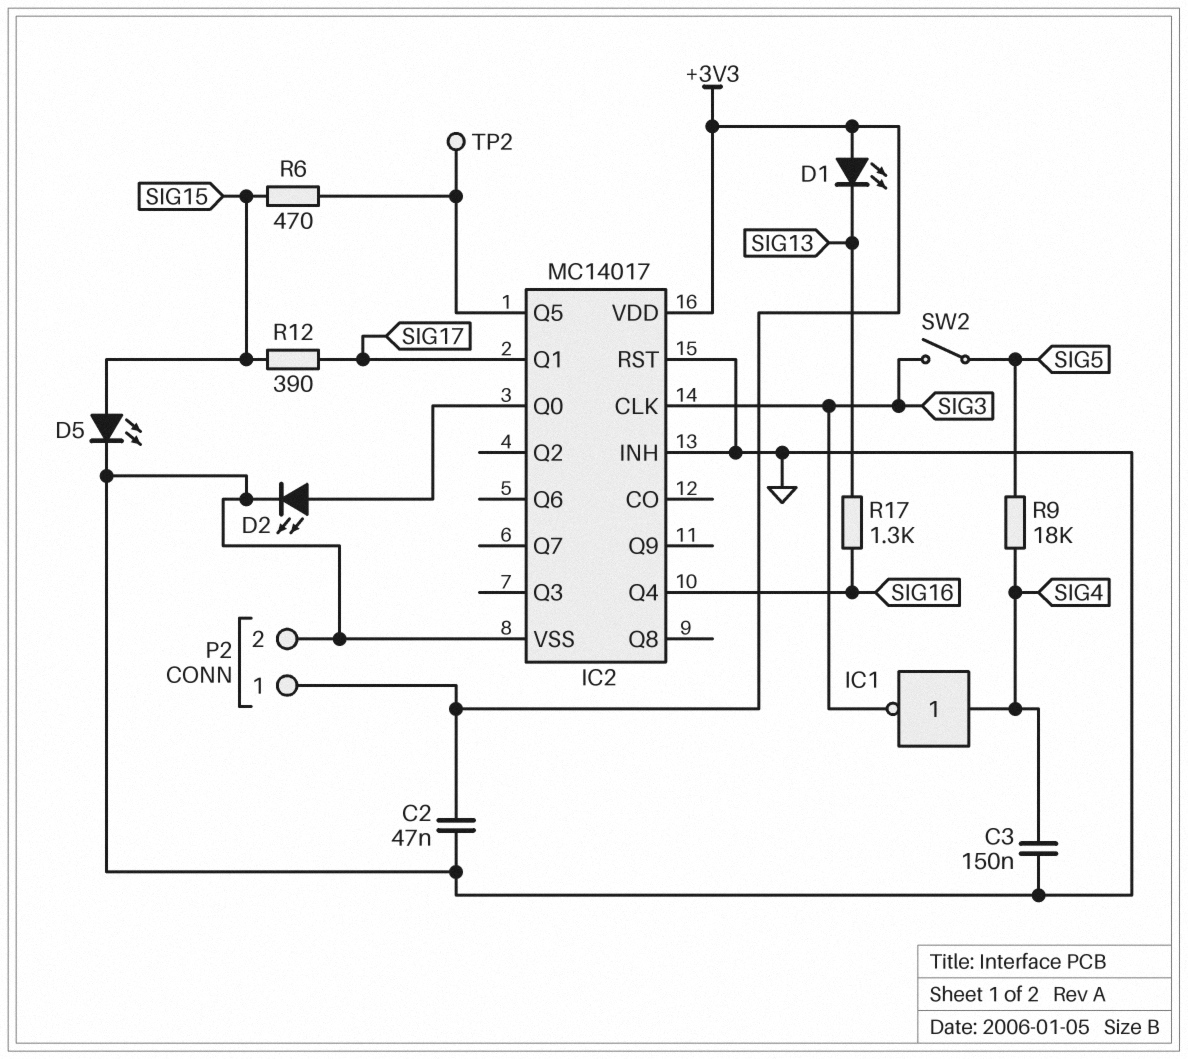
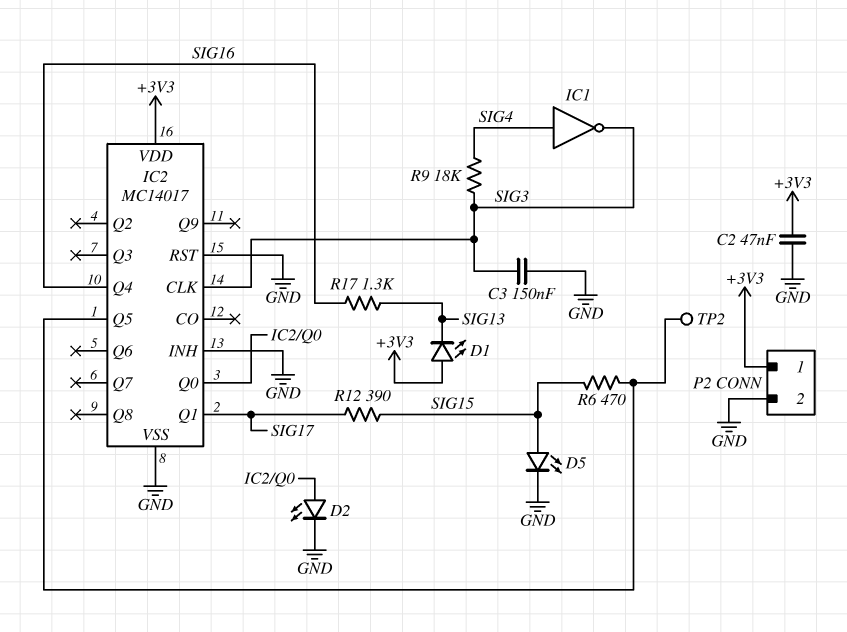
C3: 150nF (GND, SIG4) -> 150nF (GND, SIG3)
R9: 18k (SIG4, SIG5) -> 18k (SIG3, SIG4)
SW2: switch (SIG3, SIG5) -> none

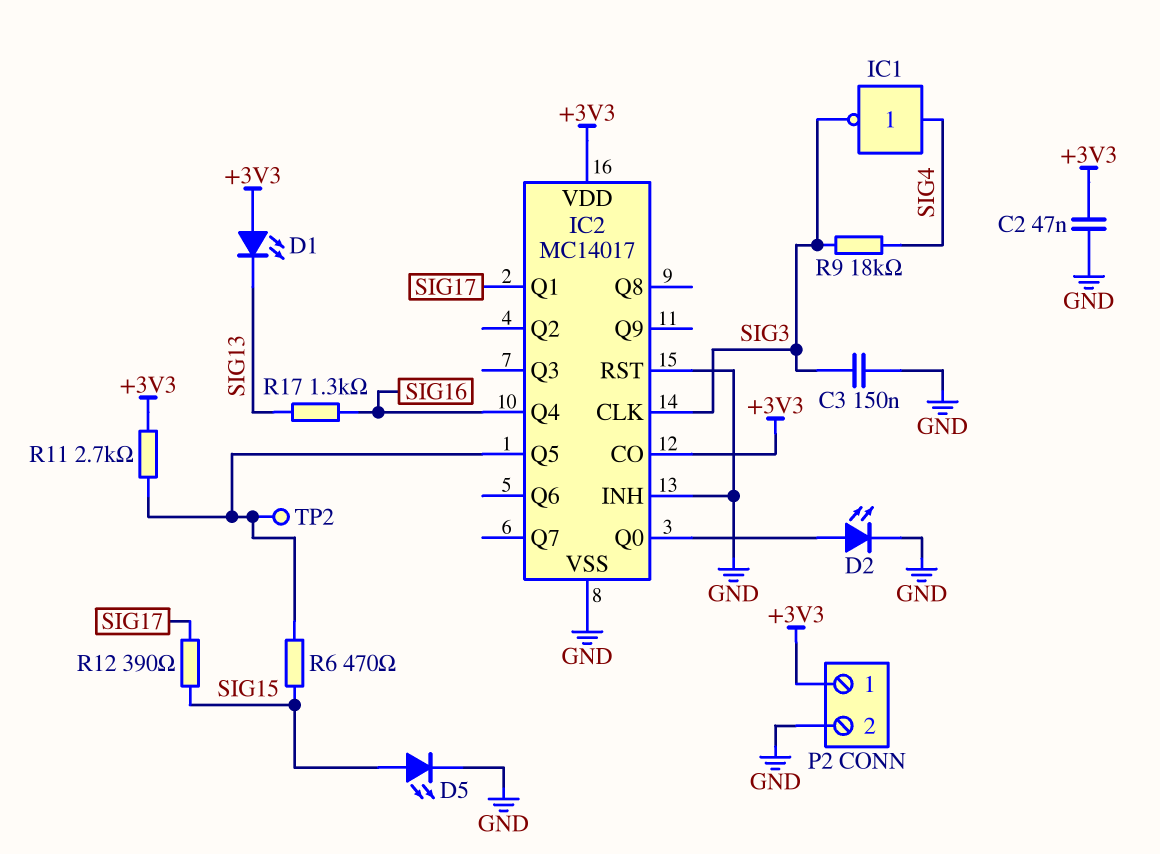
IC2 pin CO: none -> +3V3
R11: none -> 2.7k (+3V3, IC2/Q5)

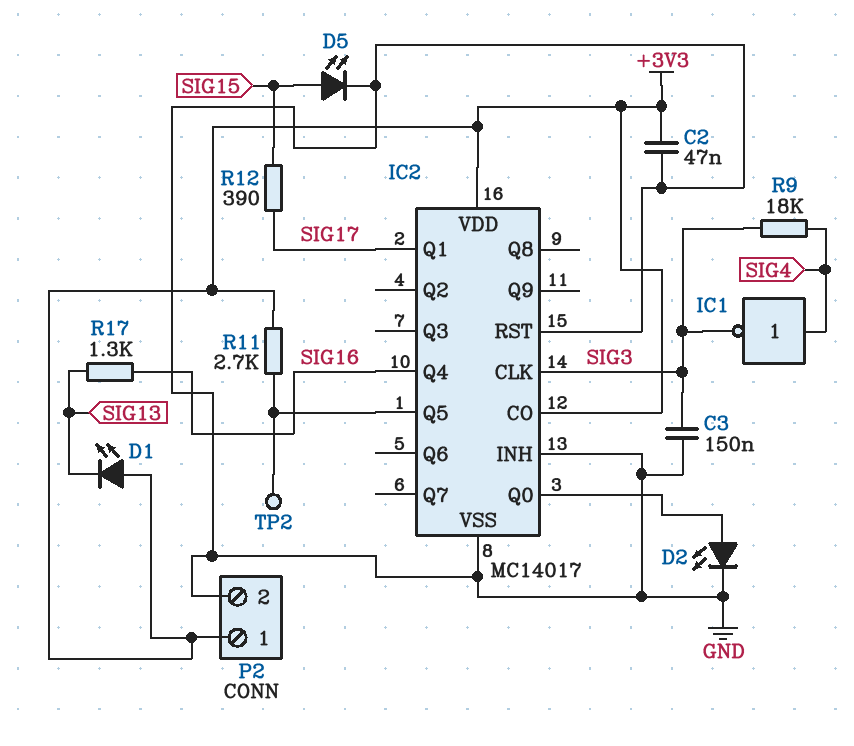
R6: 470 (IC2/Q5, SIG15) -> none

